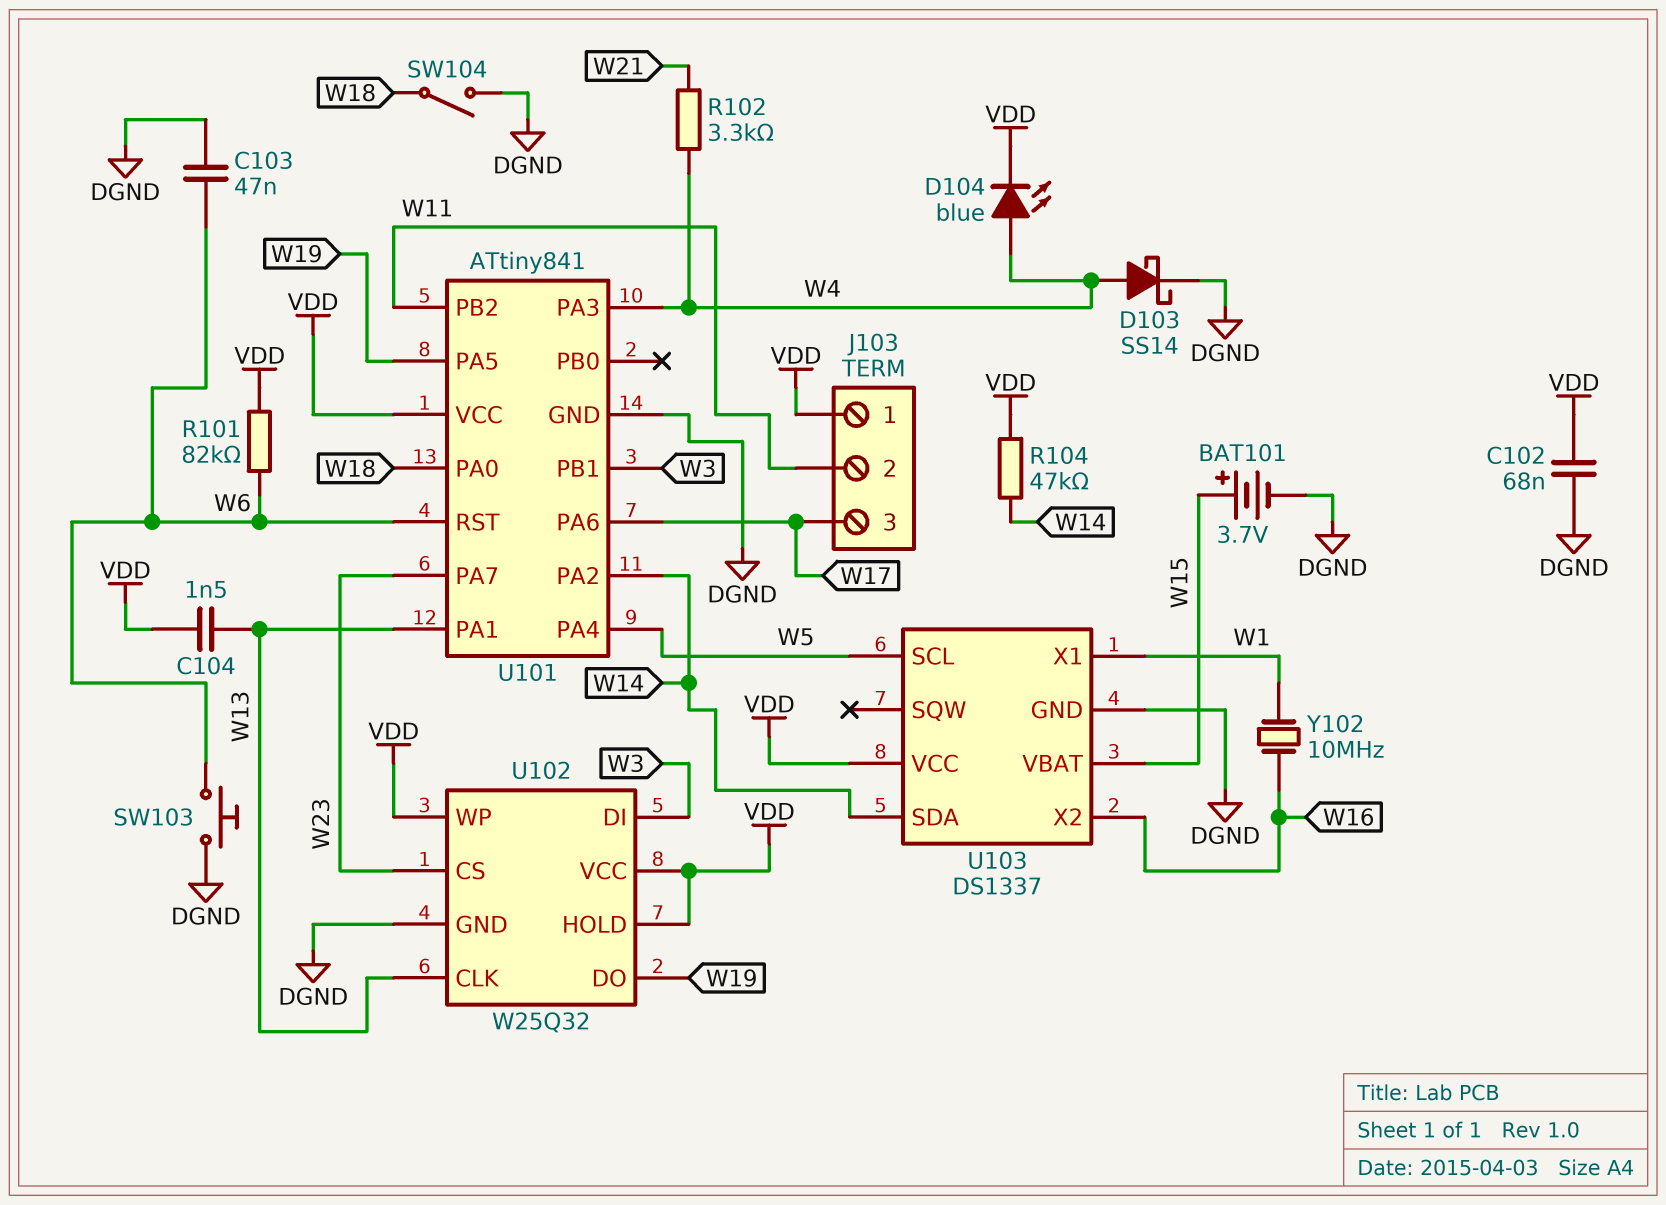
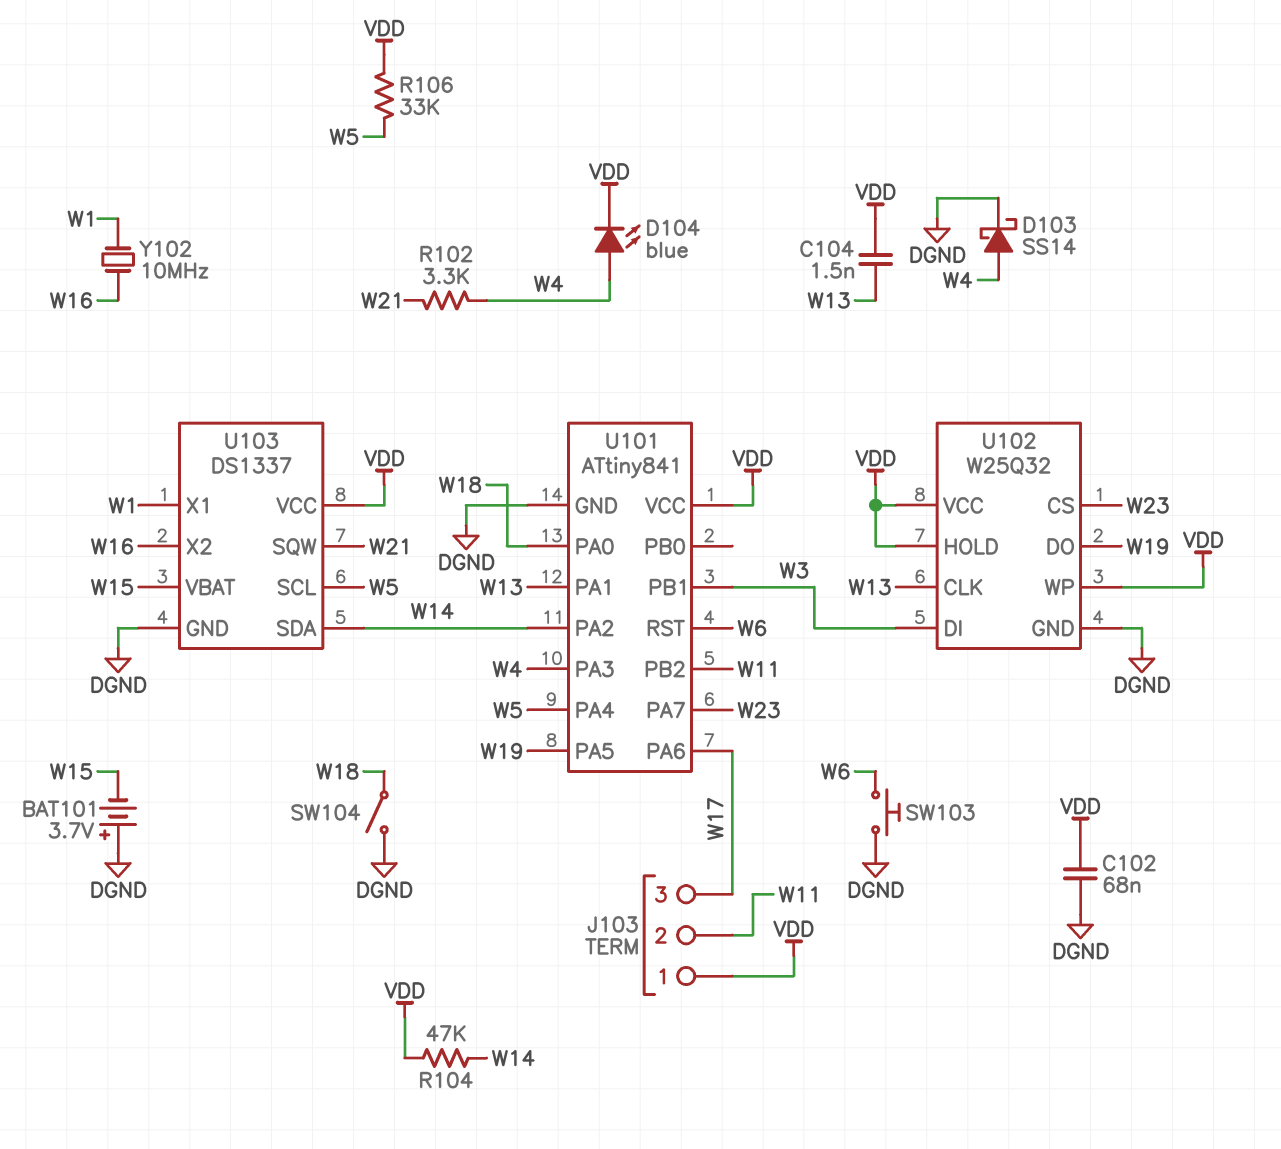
BAT101: 3.7V (plus W15, minus DGND) -> 3.7V (plus DGND, minus W15)
C103: 47nF (DGND, W6) -> none
R101: 82k (VDD, W6) -> none
R106: none -> 33k (VDD, W5)
U103 pin SQW: none -> W21

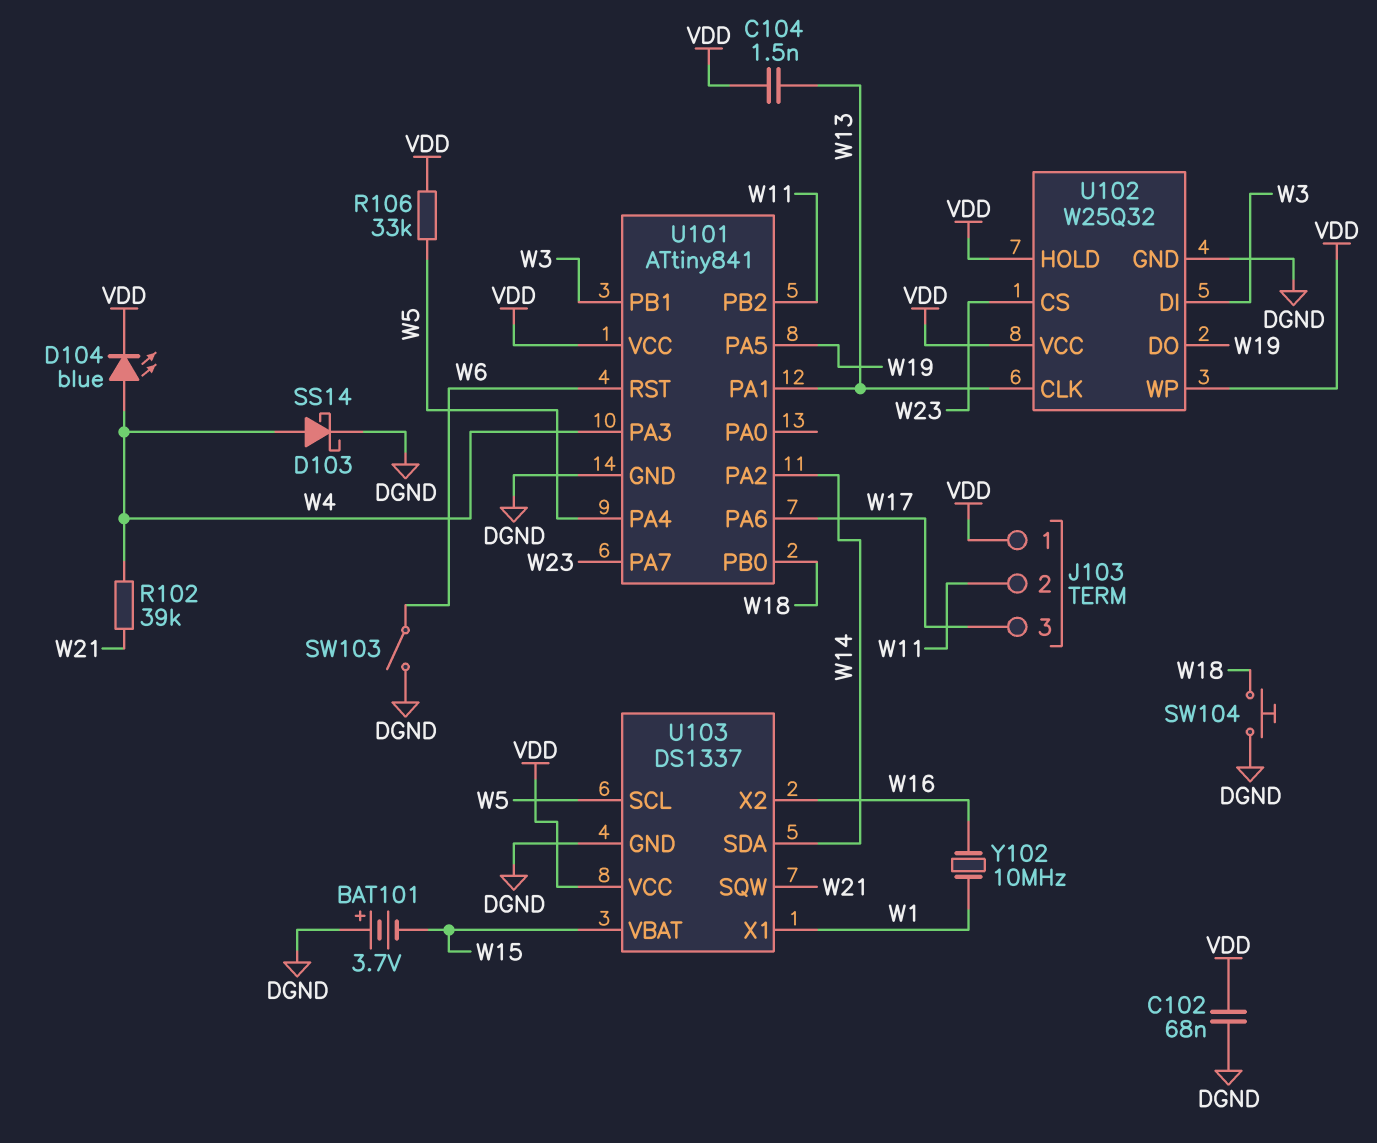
R102: 3.3k (W4, W21) -> 39k (W4, W21)
R104: 47k (VDD, W14) -> none
SW103: button (DGND, W6) -> switch (DGND, W6)
SW104: switch (DGND, W18) -> button (DGND, W18)
U101 pin PA0: W18 -> none
U101 pin PB0: none -> W18

